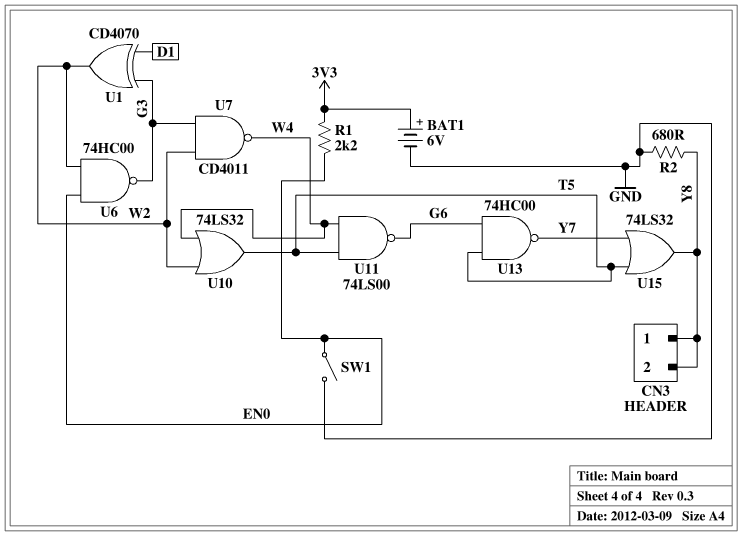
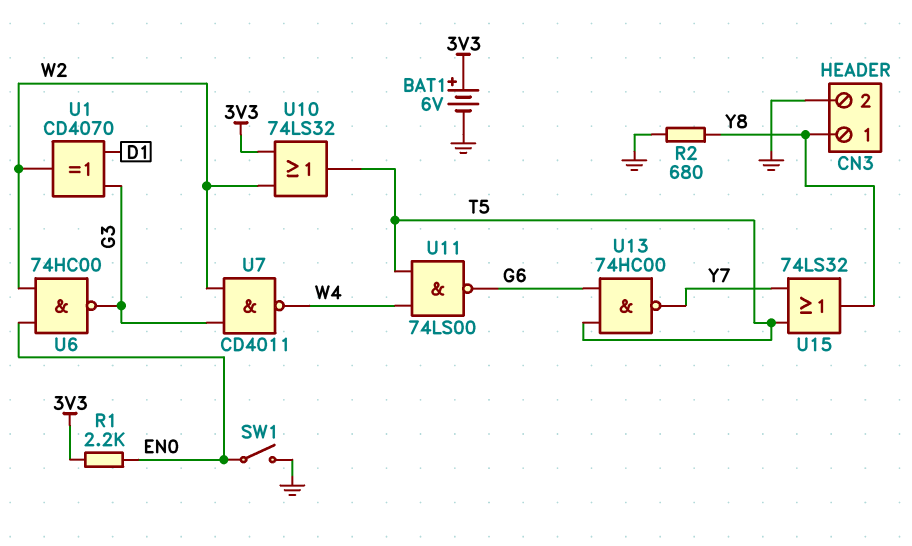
CN3 pin 2: Y8 -> GND
U10: OR 74LS32 (in W2, in W4, out T5) -> OR 74LS32 (in 3V3, in W2, out T5)

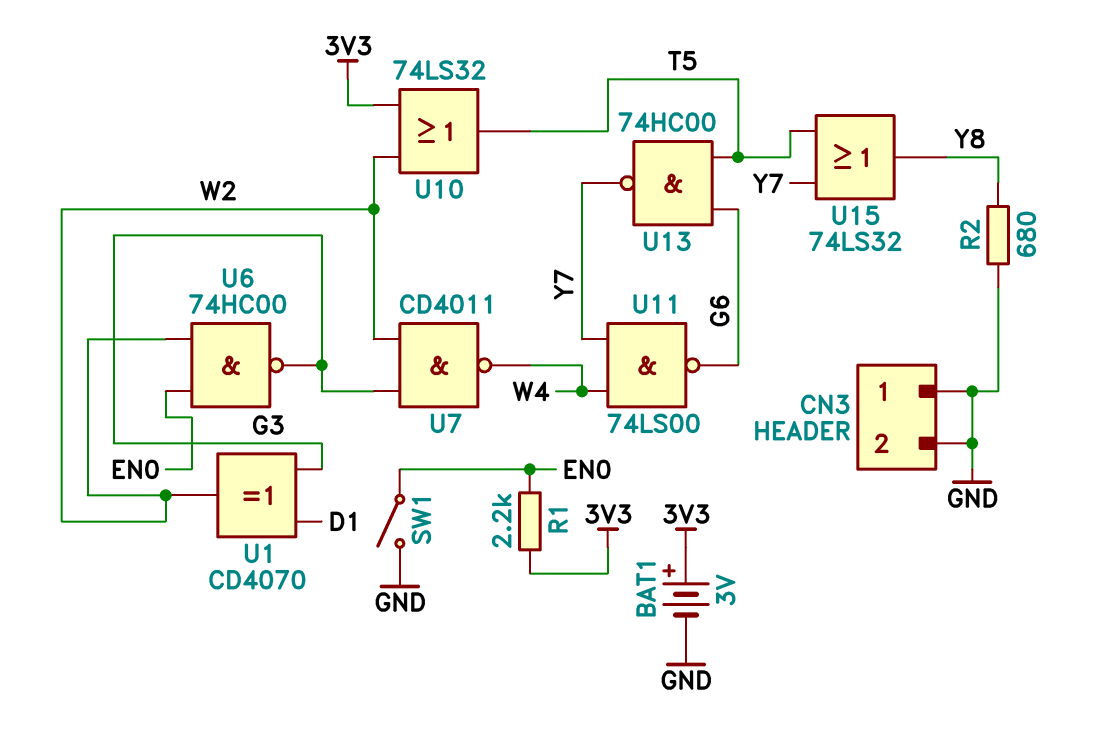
BAT1: 6V (plus 3V3, minus GND) -> 3V (plus 3V3, minus GND)
CN3 pin 1: Y8 -> GND
U11: NAND 74LS00 (in T5, in W4, out G6) -> NAND 74LS00 (in W4, in Y7, out G6)

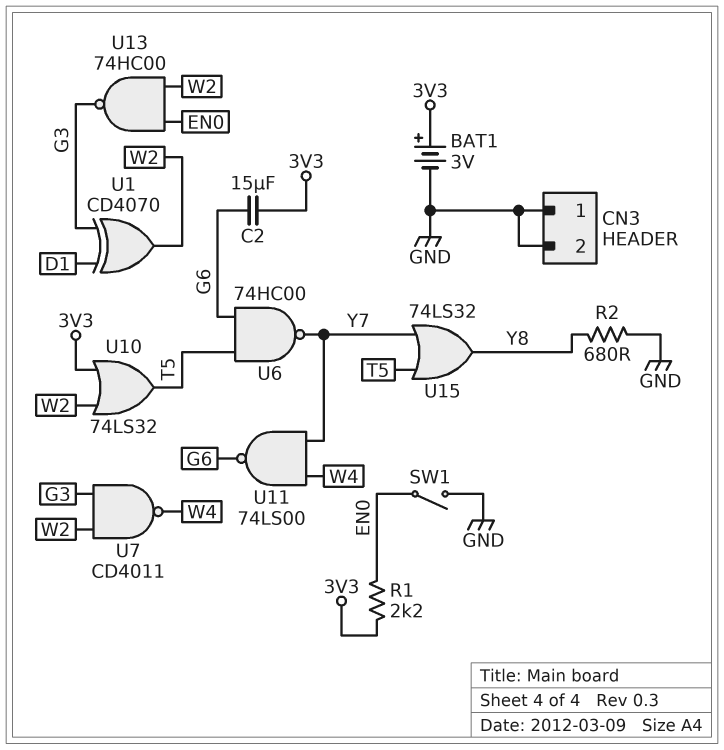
C2: none -> 15uF (3V3, G6)
U6: NAND 74HC00 (in EN0, in W2, out G3) -> NAND 74HC00 (in G6, in T5, out Y7)
U13: NAND 74HC00 (in G6, in T5, out Y7) -> NAND 74HC00 (in EN0, in W2, out G3)

